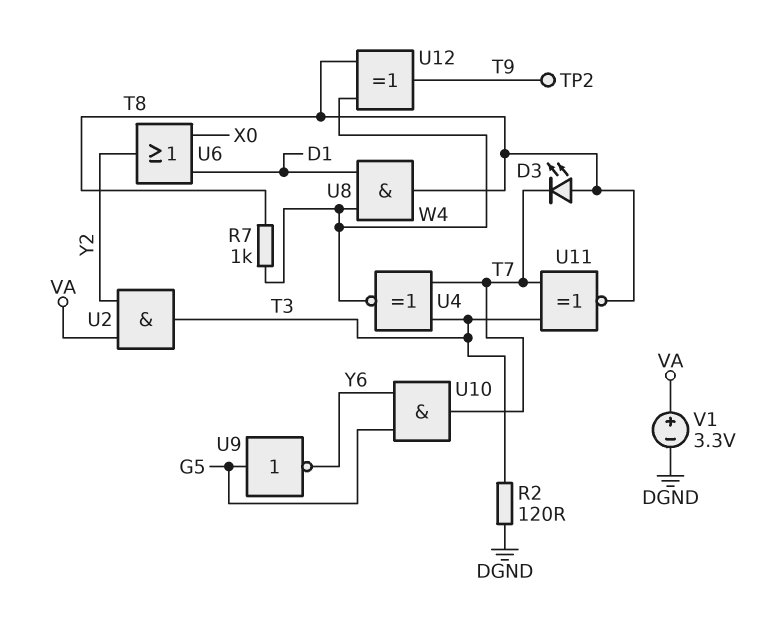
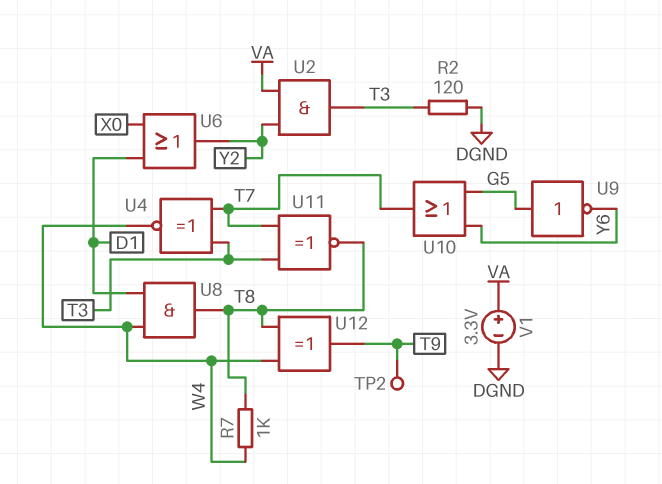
D3: LED (A T8, K T7) -> none
U10: AND (in G5, in Y6, out T7) -> OR (in G5, in Y6, out T7)

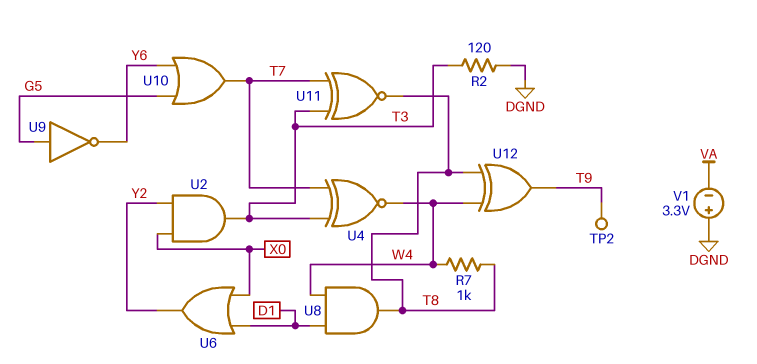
U2: AND (in VA, in Y2, out T3) -> AND (in X0, in Y2, out T3)
V1: 3.3V (plus VA, minus DGND) -> 3.3V (plus DGND, minus VA)

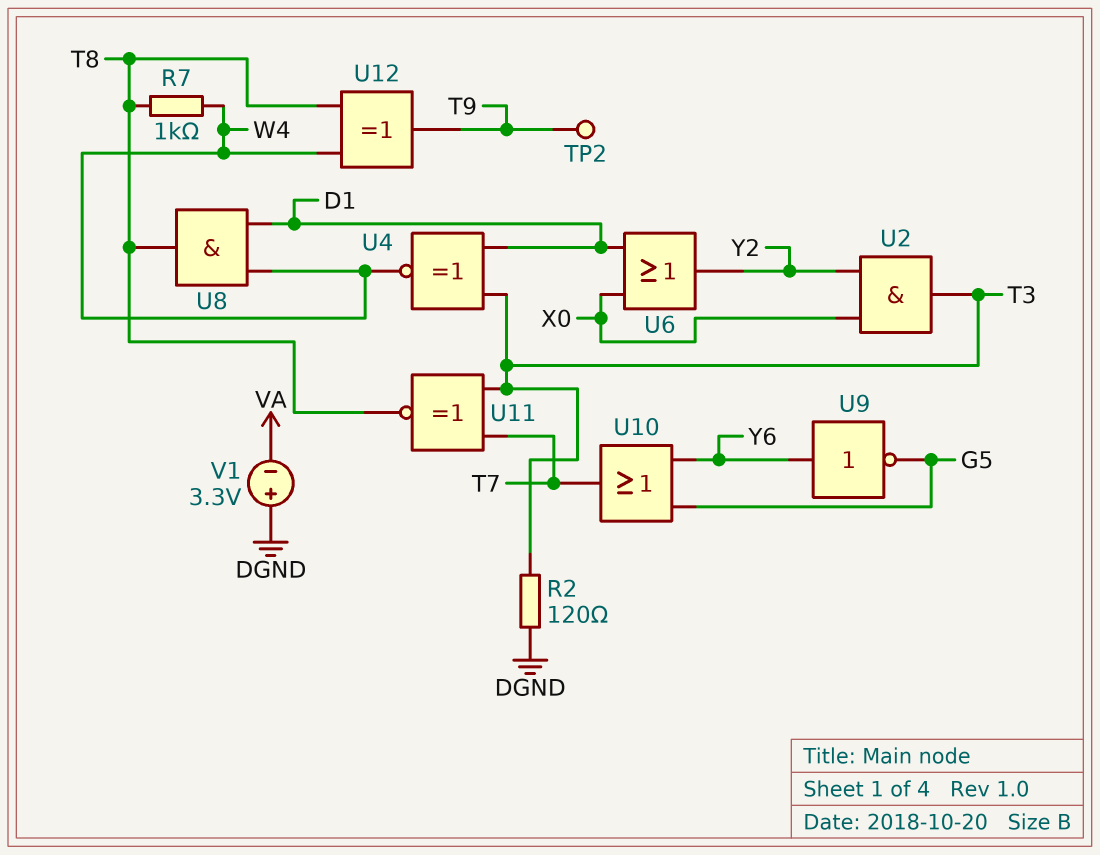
U4: XNOR (in T3, in T7, out W4) -> XNOR (in D1, in T3, out W4)
U9: NOT (in G5, out Y6) -> NOT (in Y6, out G5)

